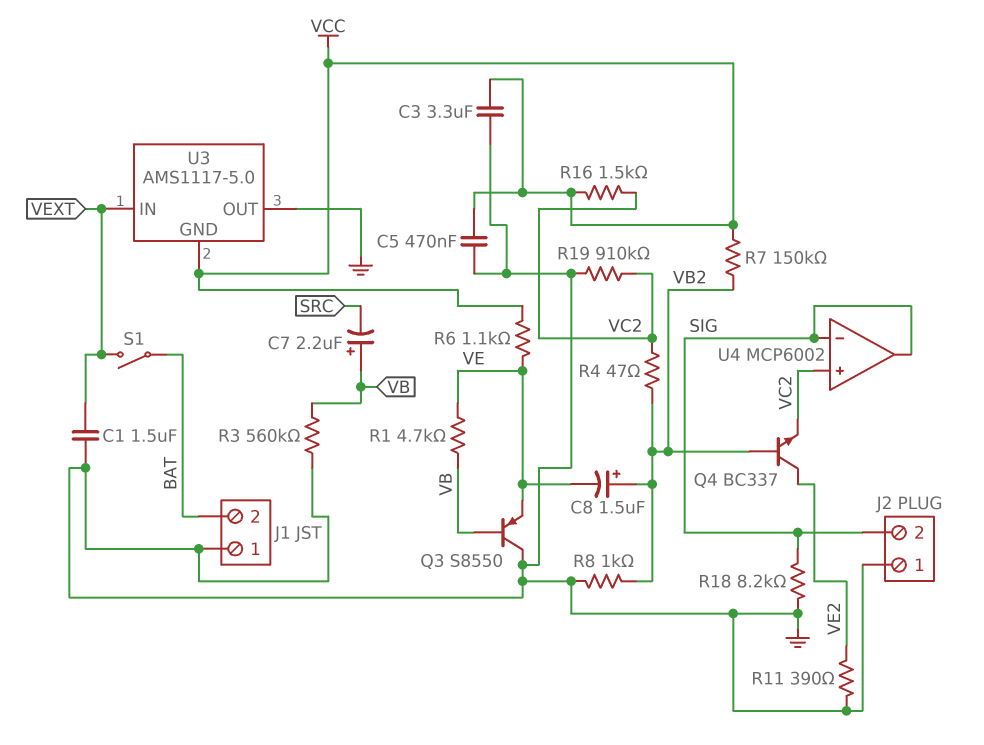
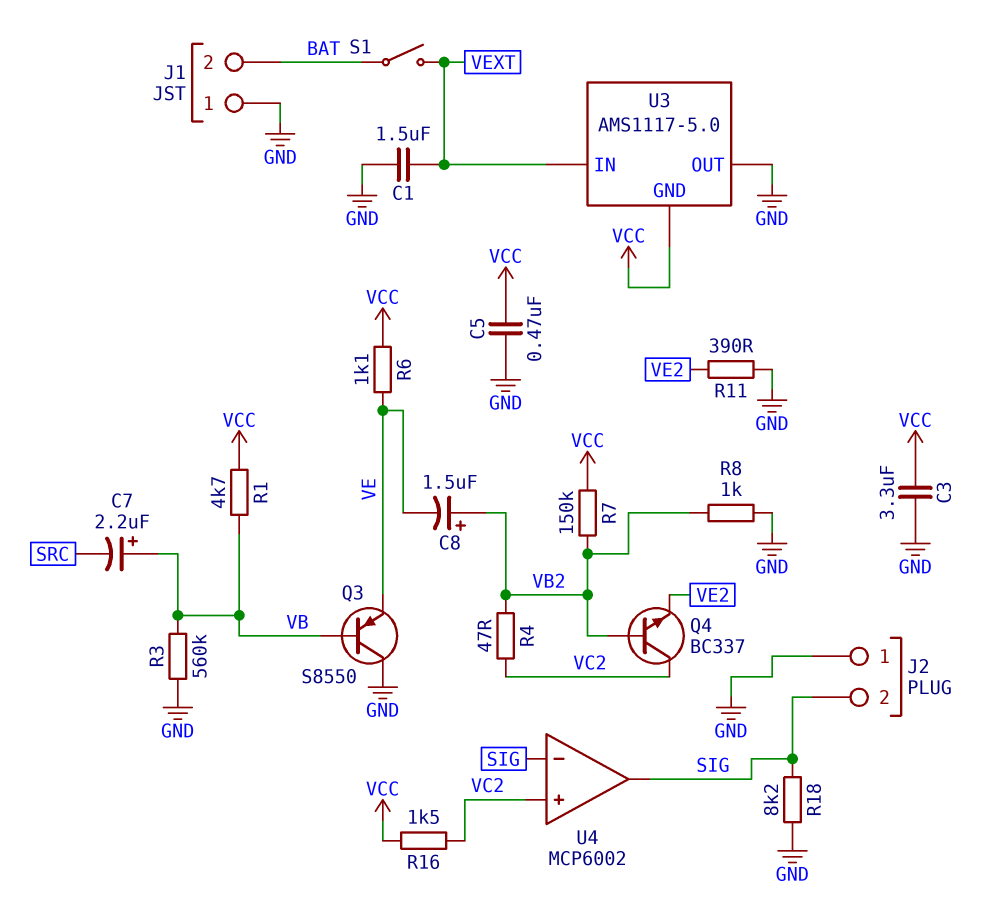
Q4: NPN BC337 (B VB2, C VE2, E VC2) -> NPN BC337 (B VB2, C VC2, E VE2)
R1: 4.7k (VB, VE) -> 4.7k (VB, VCC)
R19: 910k (GND, VC2) -> none

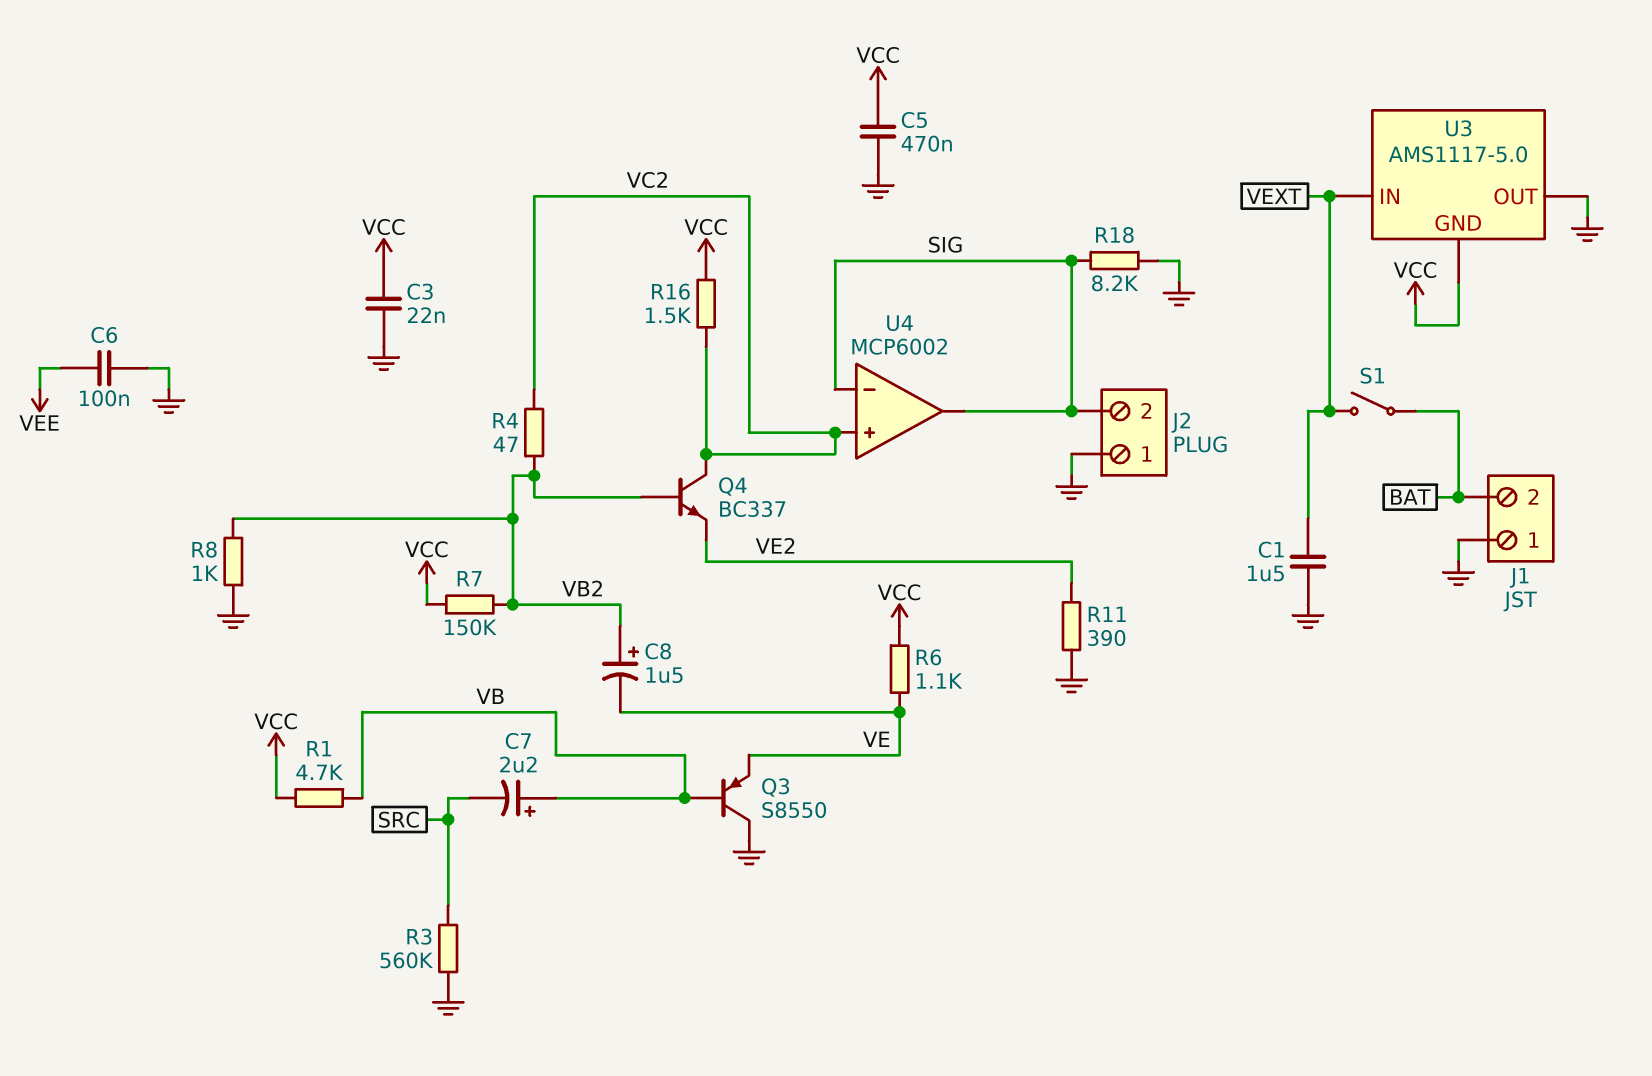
C3: 3.3uF (GND, VCC) -> 22nF (GND, VCC)
C6: none -> 100nF (GND, VEE)
R3: 560k (GND, VB) -> 560k (GND, SRC)

